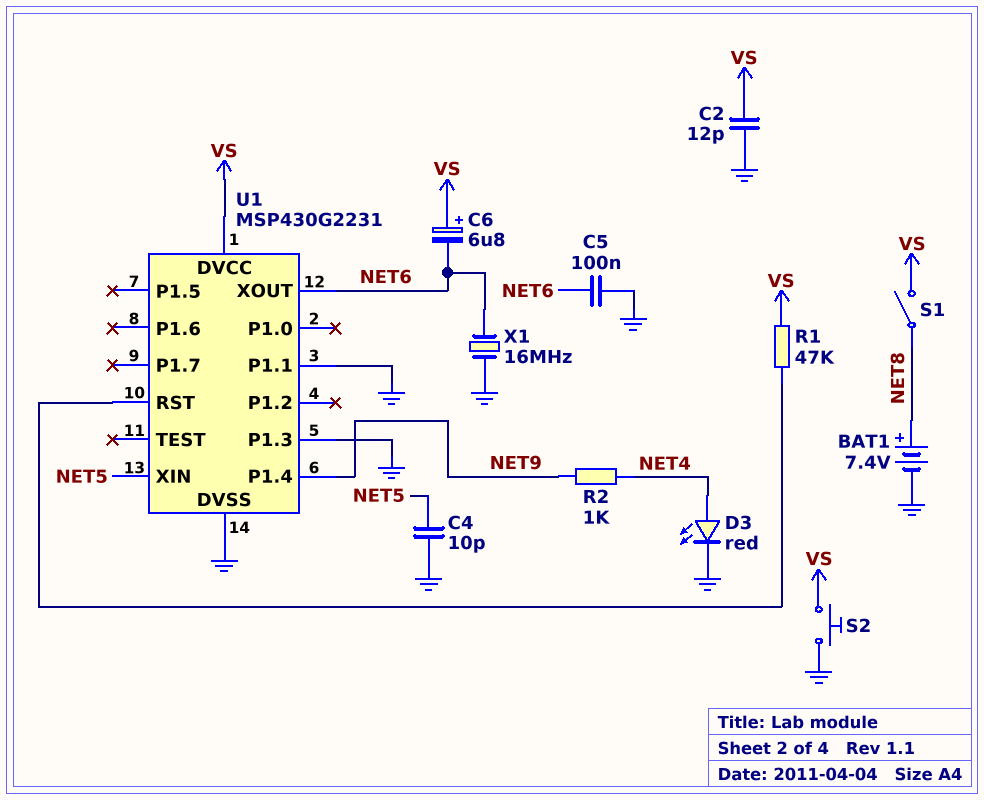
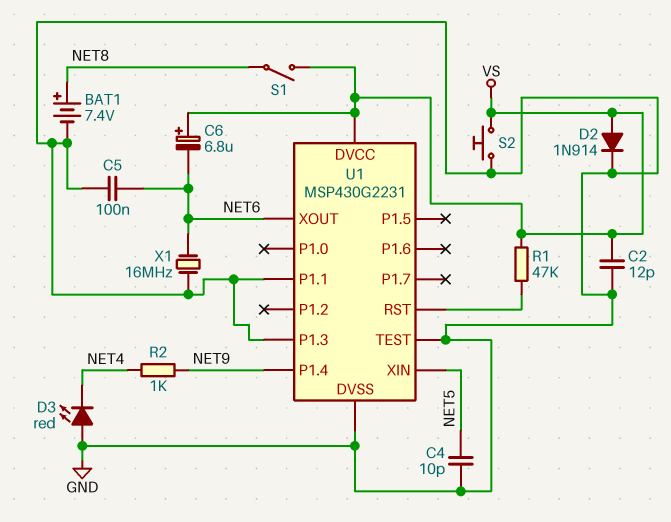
D2: none -> diode 1N914 (A VS, K GND)
D3: LED red (A NET4, K GND) -> LED red (A GND, K NET4)
U1 pin TEST: none -> GND

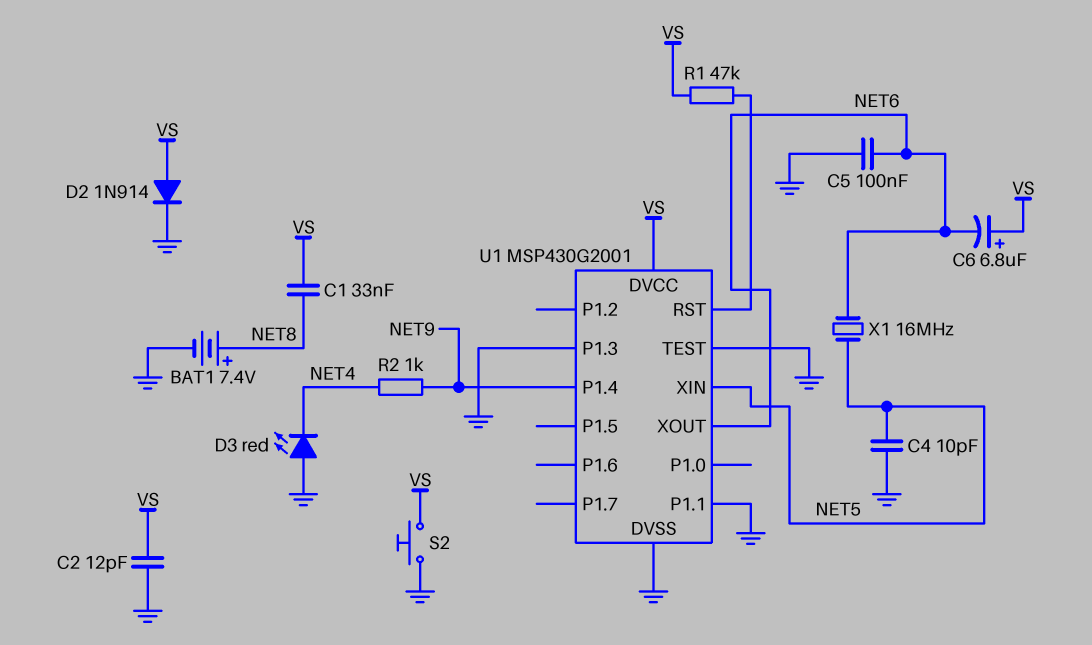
C1: none -> 33nF (NET8, VS)
S1: switch (NET8, VS) -> none
U1: MSP430G2231 -> MSP430G2001
X1: 16MHz (GND, NET6) -> 16MHz (NET5, NET6)

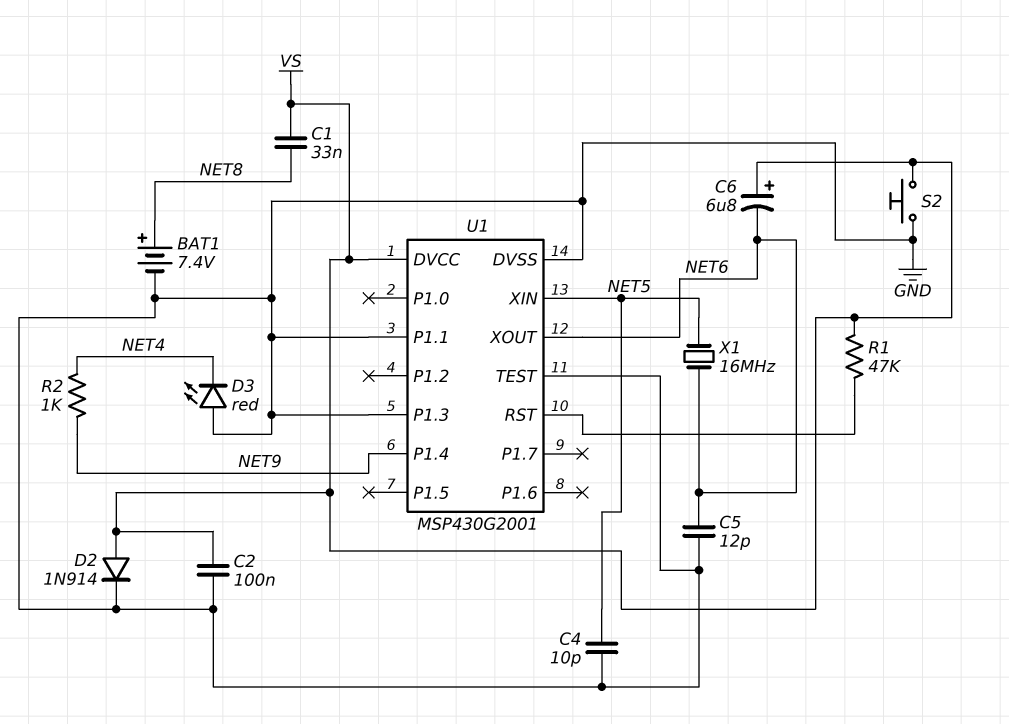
C2: 12pF (GND, VS) -> 100nF (GND, VS)
C5: 100nF (GND, NET6) -> 12pF (GND, NET6)

